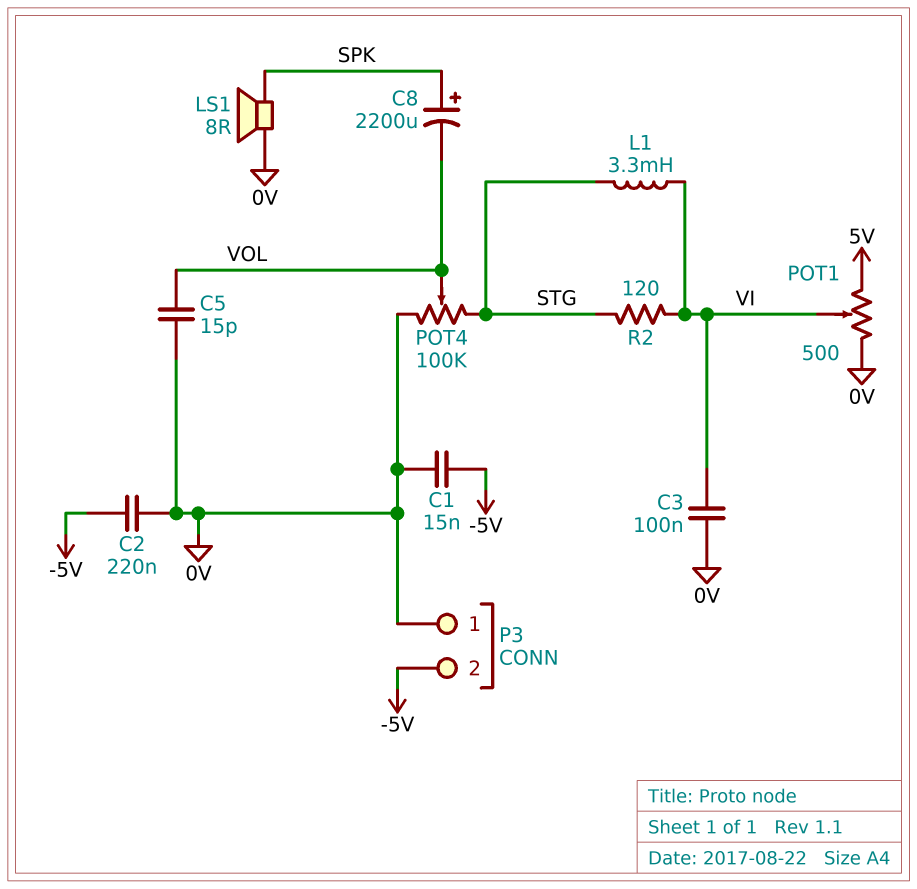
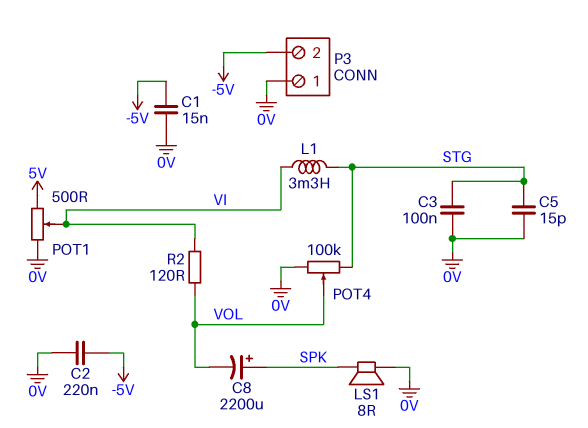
C3: 100nF (0V, VI) -> 100nF (0V, STG)
C5: 15pF (0V, VOL) -> 15pF (0V, STG)
R2: 120 (STG, VI) -> 120 (VI, VOL)

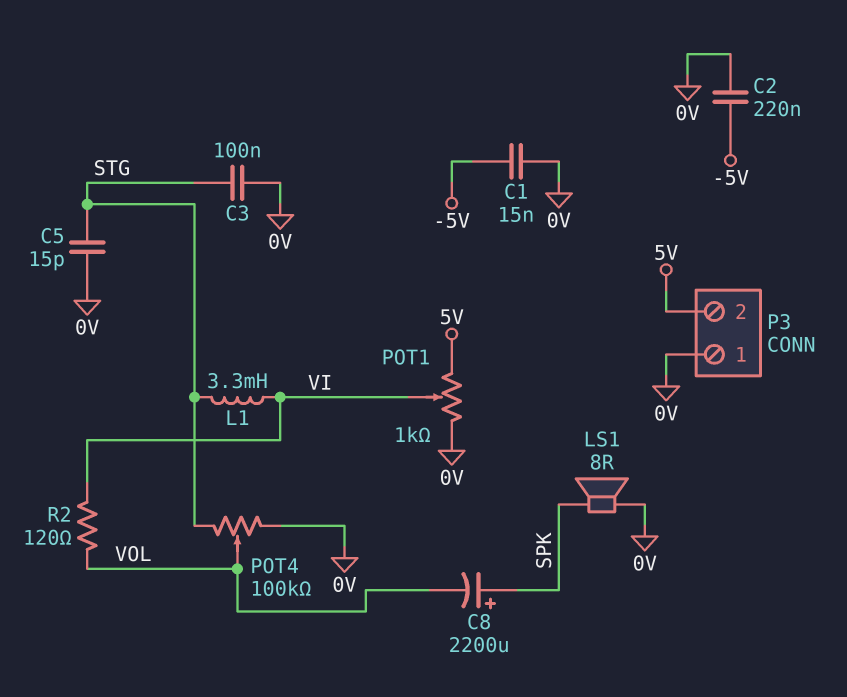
P3 pin 2: -5V -> 5V
POT1: 500 (0V, 5V, wiper VI) -> 1k (0V, 5V, wiper VI)

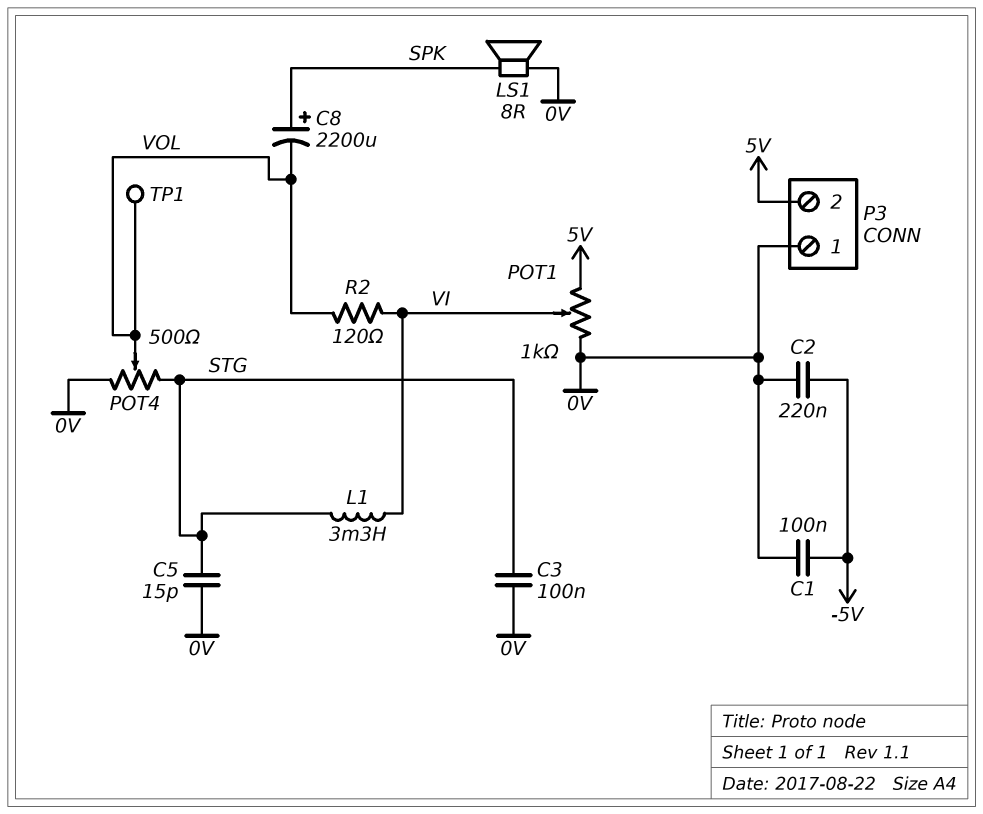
C1: 15nF (-5V, 0V) -> 100nF (-5V, 0V)
POT4: 100k (0V, STG, wiper VOL) -> 500 (0V, STG, wiper VOL)
TP1: none -> test point (VOL)

